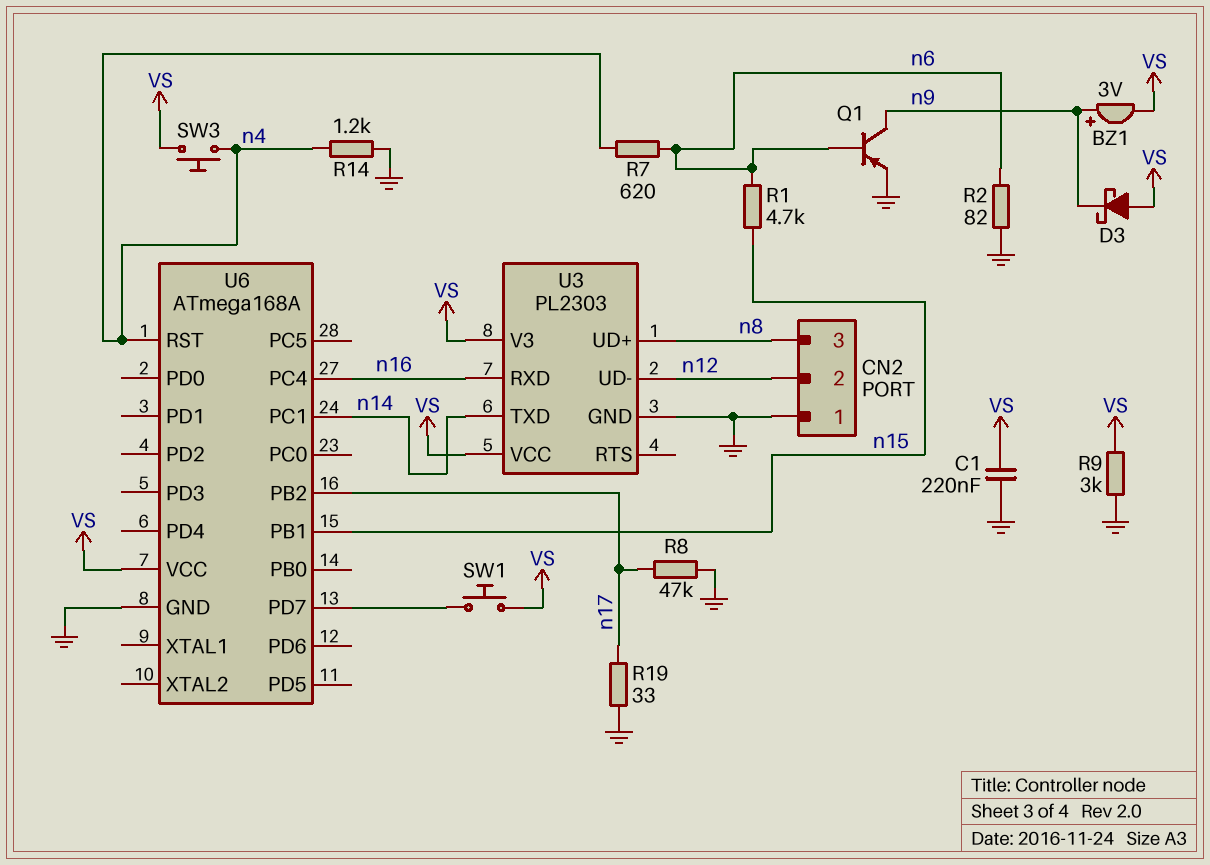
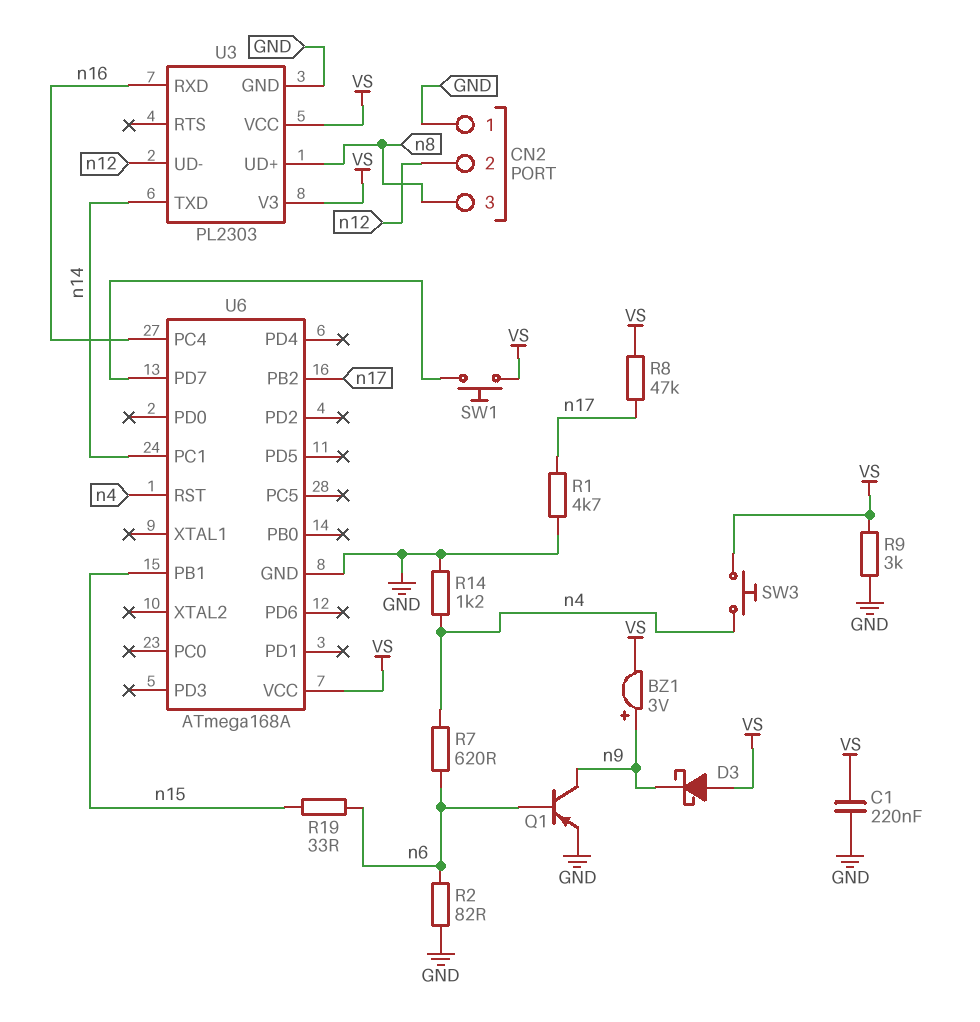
R1: 4.7k (n6, n15) -> 4.7k (GND, n17)
R8: 47k (GND, n17) -> 47k (VS, n17)
R19: 33 (GND, n17) -> 33 (n6, n15)

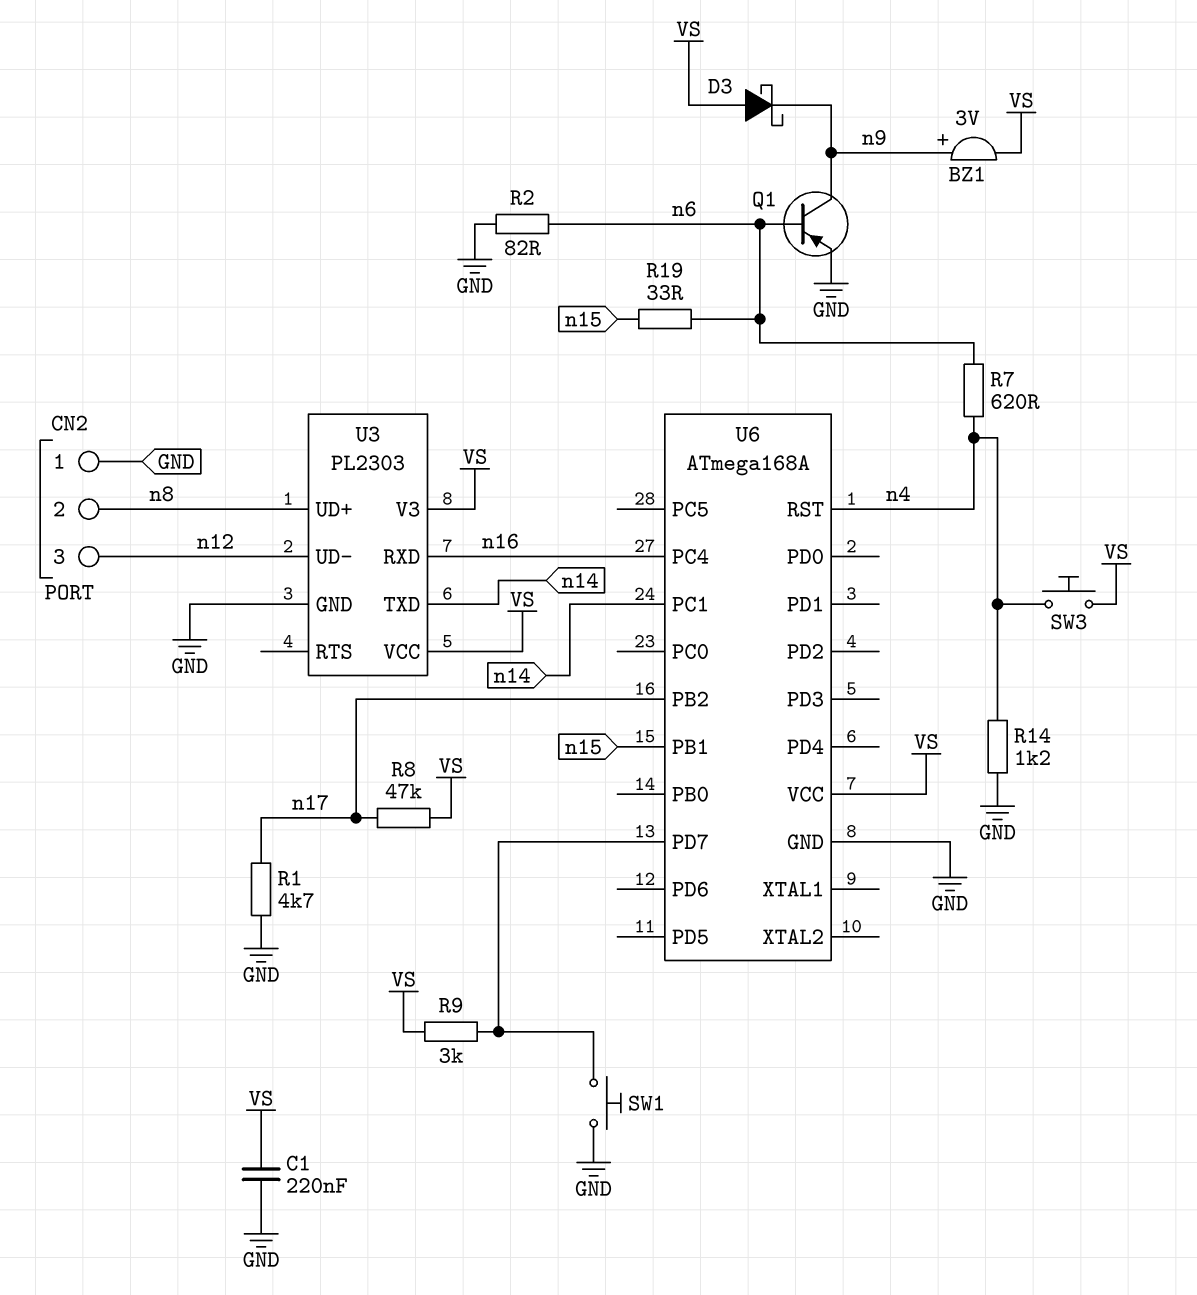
CN2 pin 2: n12 -> n8
CN2 pin 3: n8 -> n12
R9: 3k (GND, VS) -> 3k (U6/PD7, VS)
SW1: button (U6/PD7, VS) -> button (GND, U6/PD7)

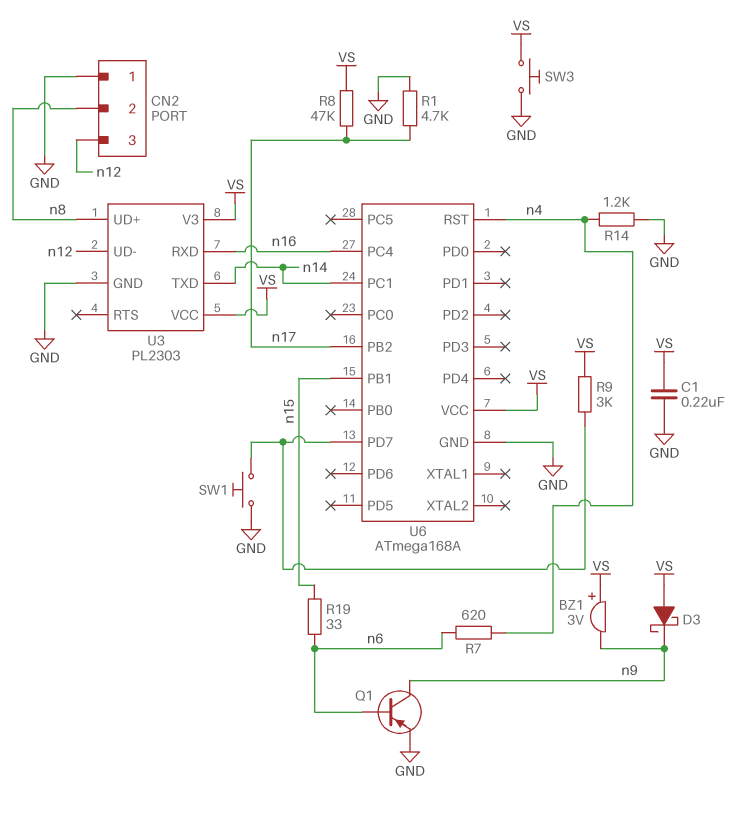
BZ1: buzzer 3V (plus n9, minus VS) -> buzzer 3V (plus VS, minus n9)
R2: 82 (GND, n6) -> none
SW3: button (VS, n4) -> button (GND, VS)

